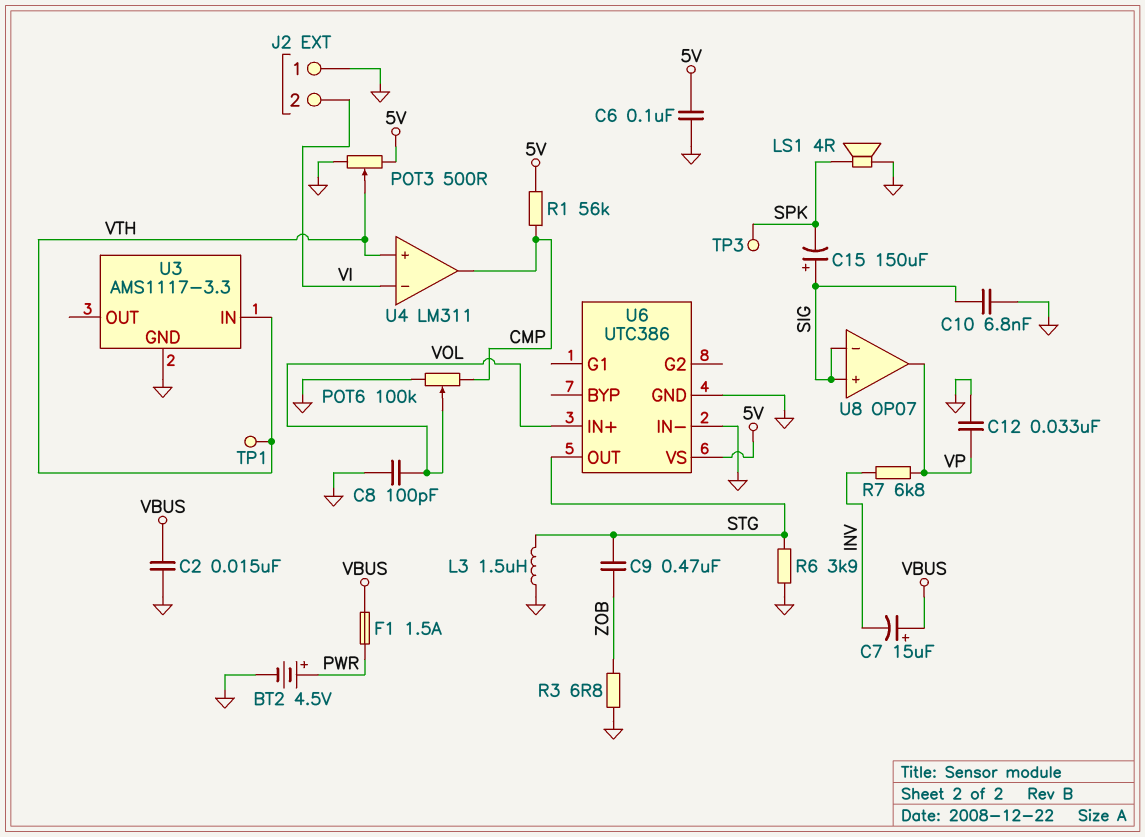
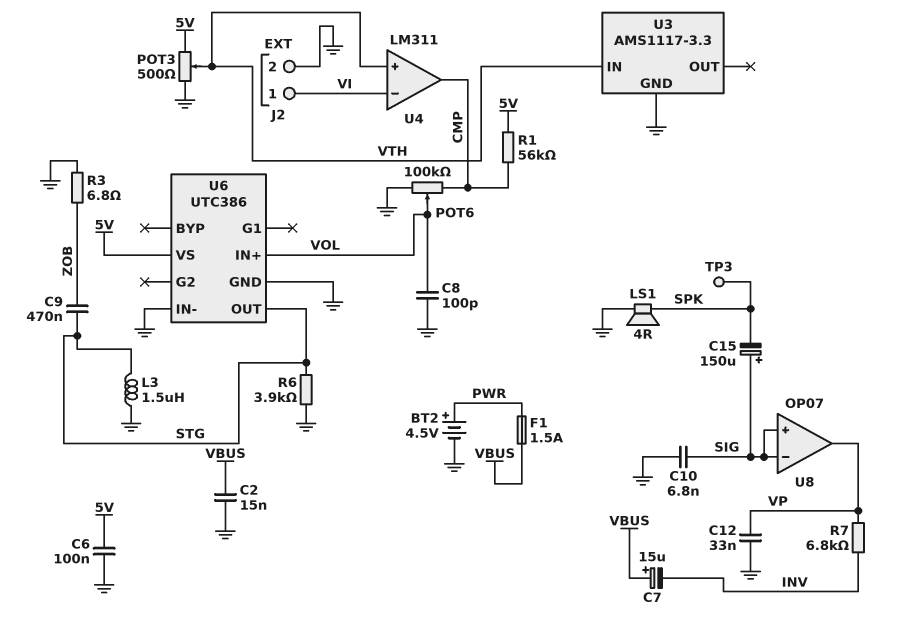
J2 pin 1: GND -> VI
J2 pin 2: VI -> GND
TP1: test point (VTH) -> none

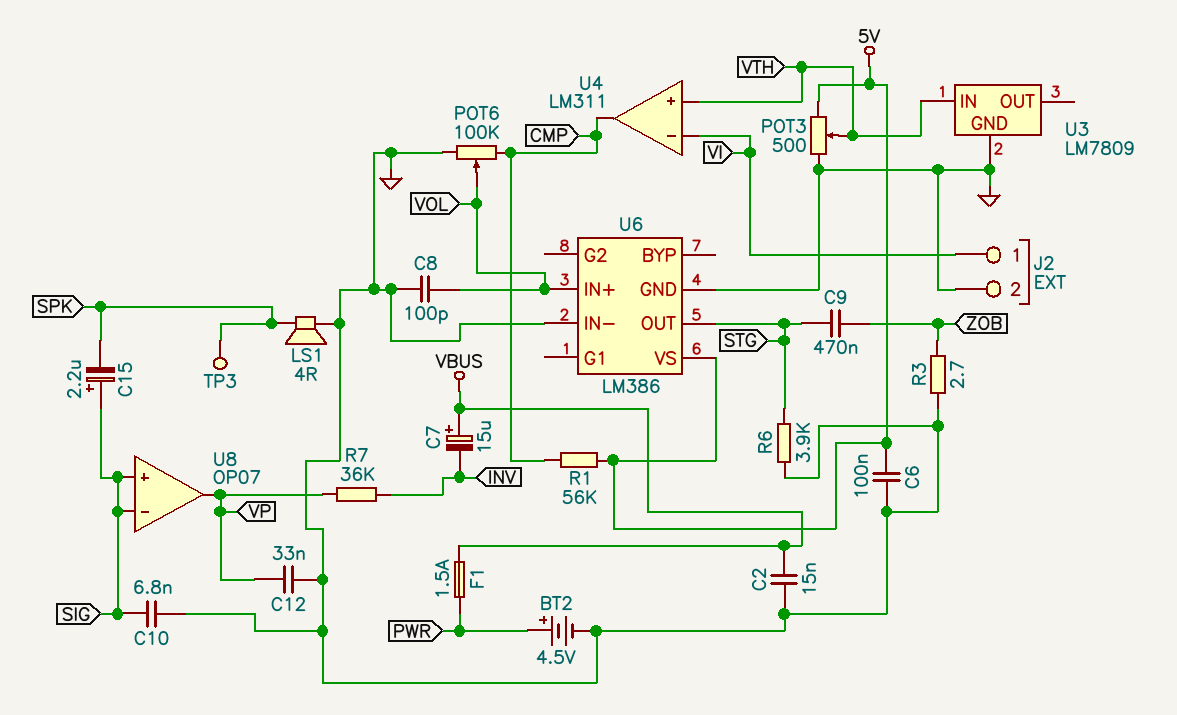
C15: 150uF (plus SIG, minus SPK) -> 2.2uF (plus SIG, minus SPK)
L3: 1.5uH (GND, STG) -> none
R3: 6.8 (GND, ZOB) -> 2.7 (GND, ZOB)
R7: 6.8k (INV, VP) -> 36k (INV, VP)
U3: AMS1117-3.3 -> LM7809
U6: UTC386 -> LM386

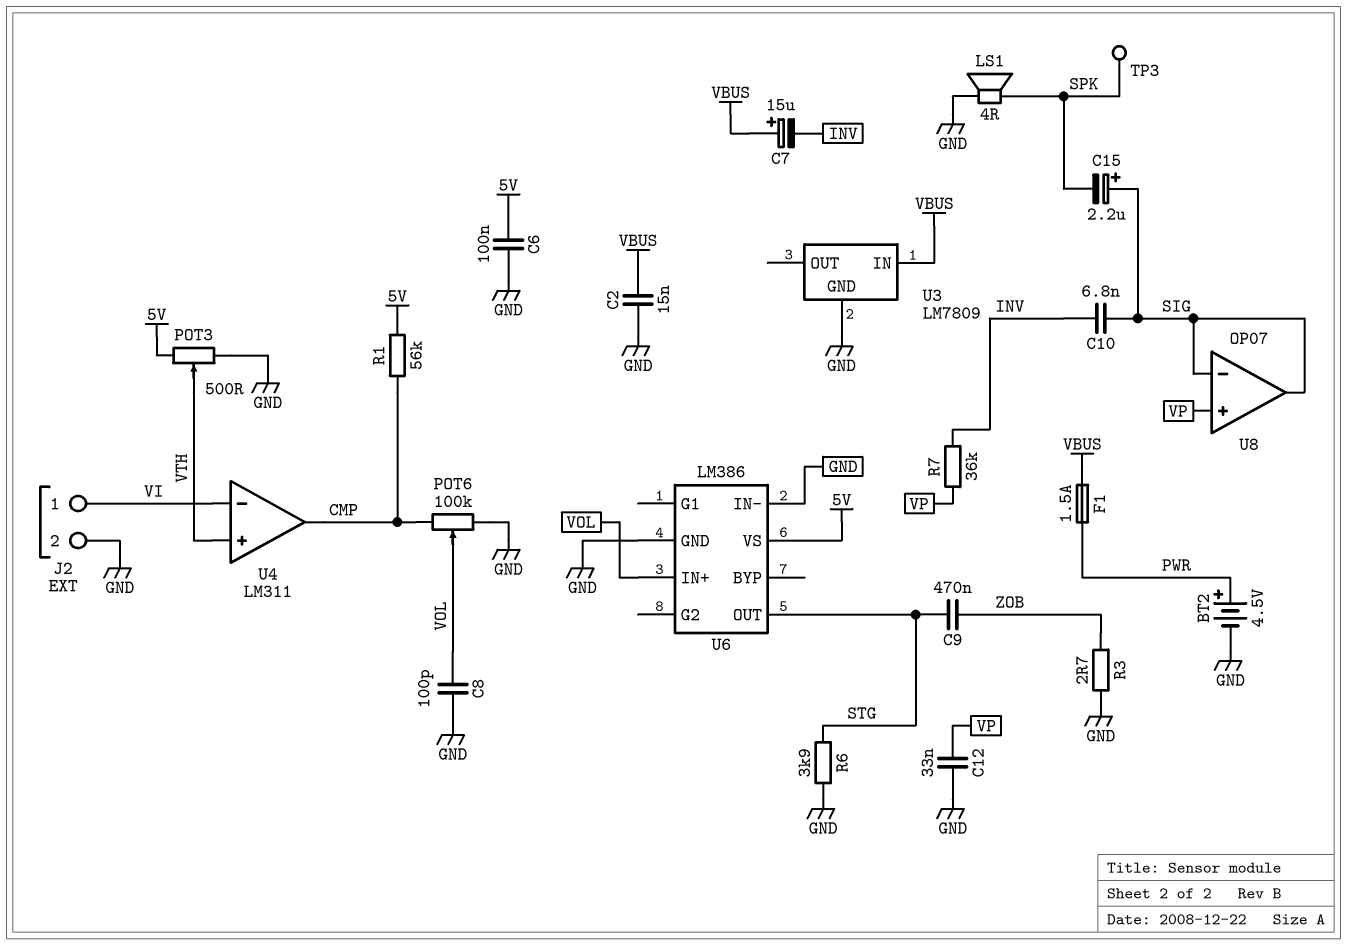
C10: 6.8nF (GND, SIG) -> 6.8nF (INV, SIG)
U3 pin IN: VTH -> VBUS
U8 pin in+: SIG -> VP
U8 pin out: VP -> SIG

